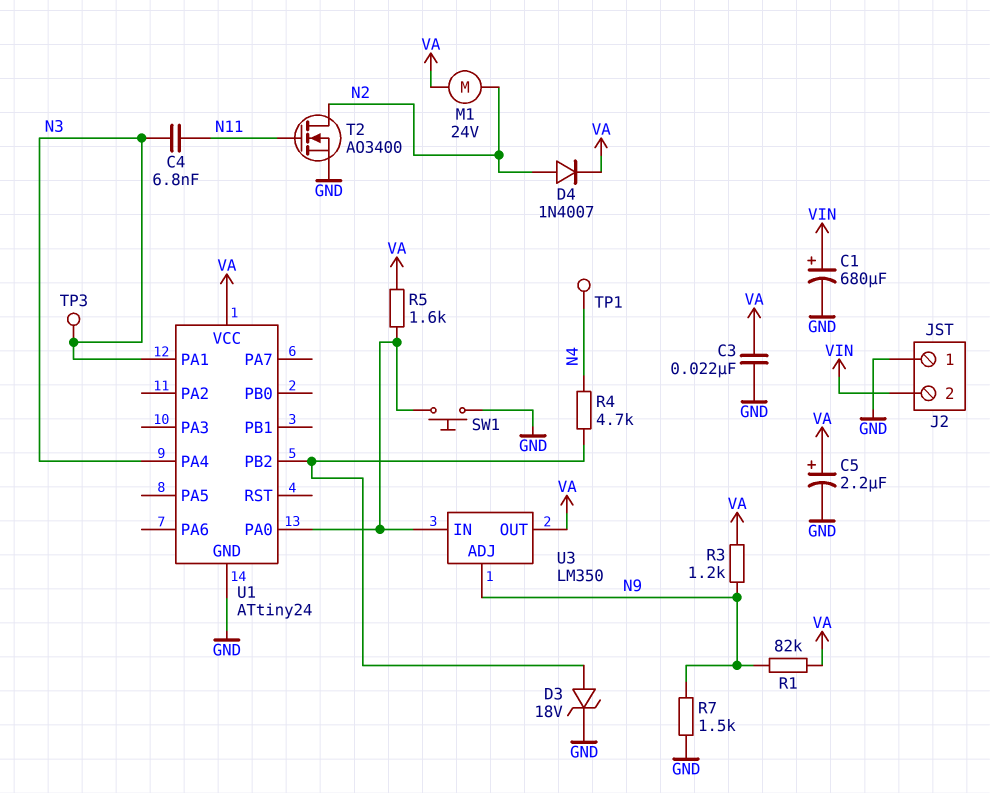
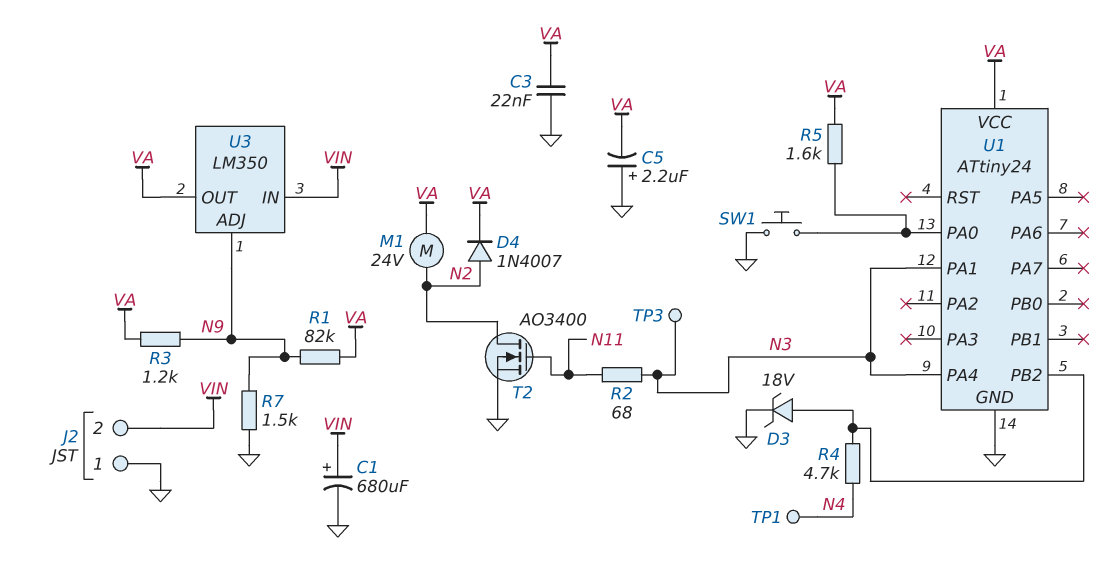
C4: 6.8nF (N3, N11) -> none
C5: 2.2uF (plus VA, minus GND) -> 2.2uF (plus GND, minus VA)
R2: none -> 68 (N3, N11)
U3 pin IN: U1/PA0 -> VIN

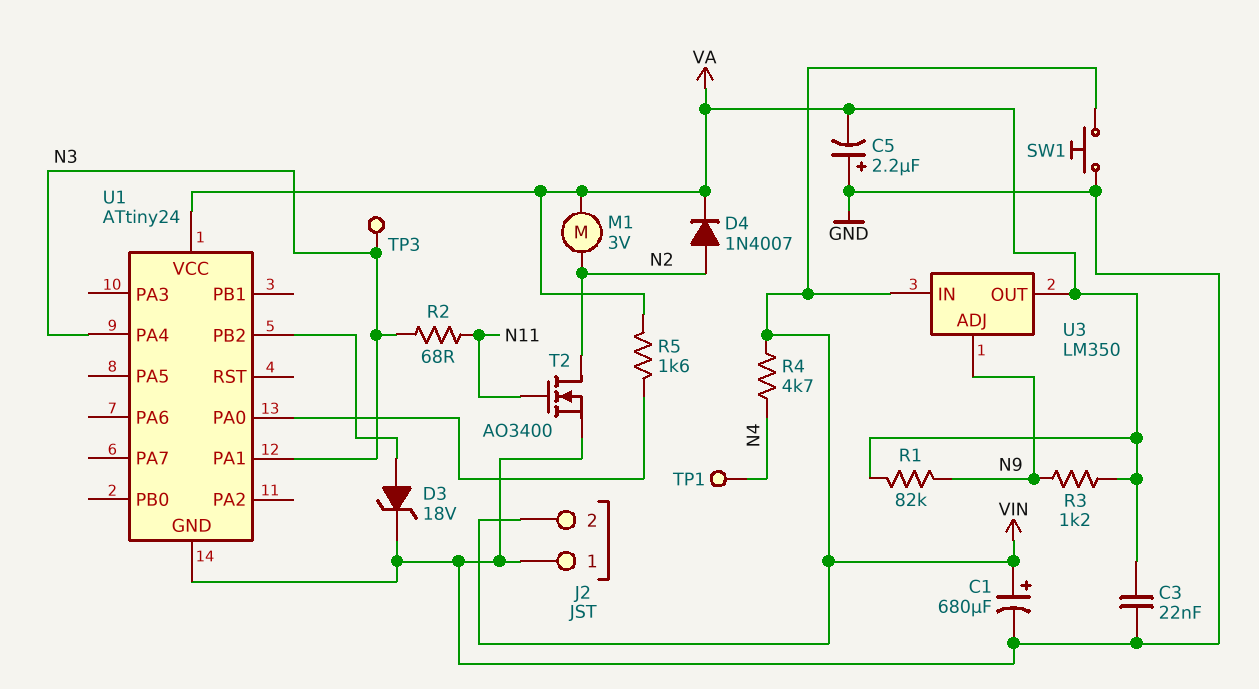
M1: motor 24V (N2, VA) -> motor 3V (N2, VA)
R4: 4.7k (N4, U1/PB2) -> 4.7k (N4, VIN)
R7: 1.5k (GND, N9) -> none
SW1: button (GND, U1/PA0) -> button (GND, VIN)

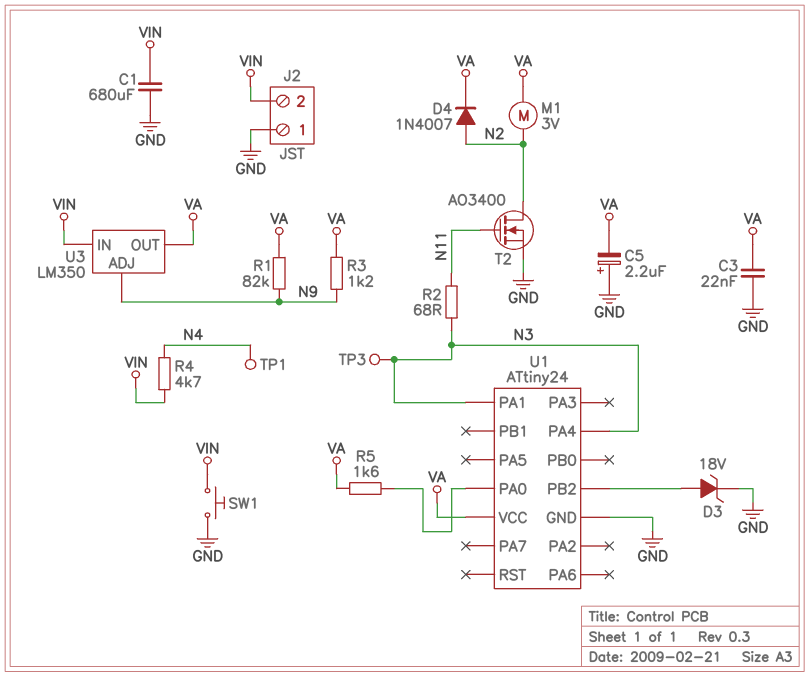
C1: 680uF (plus VIN, minus GND) -> 680uF (GND, VIN)

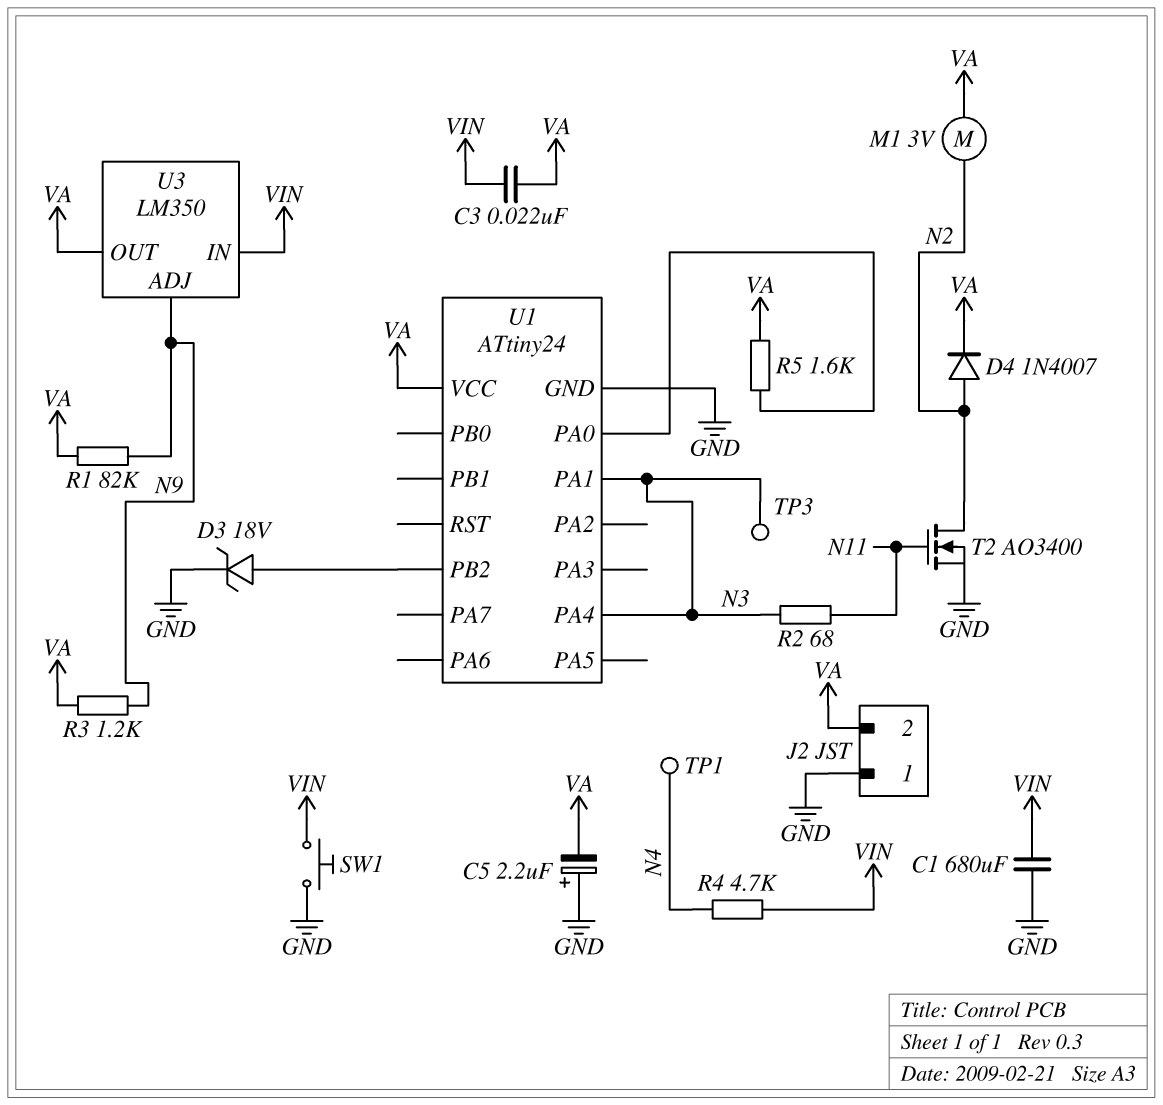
C3: 22nF (GND, VA) -> 22nF (VA, VIN)
J2 pin 2: VIN -> VA

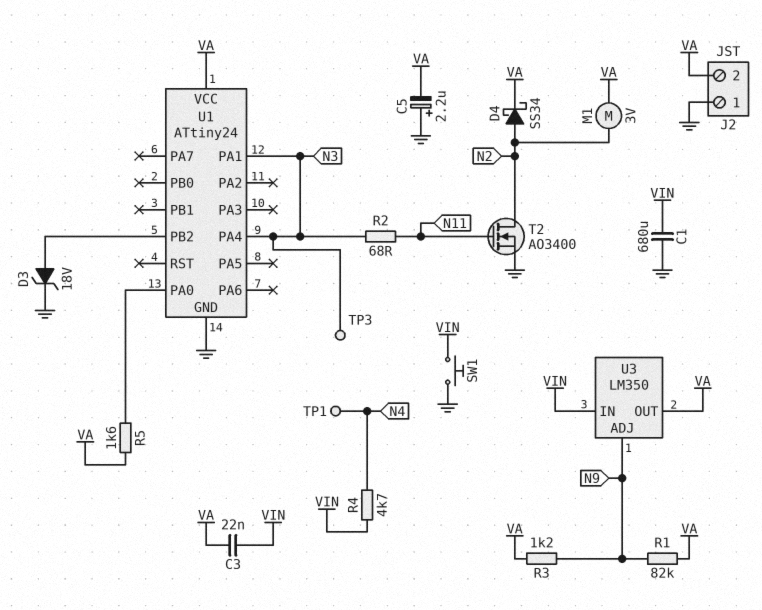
D4: diode 1N4007 (A N2, K VA) -> schottky SS34 (A N2, K VA)

